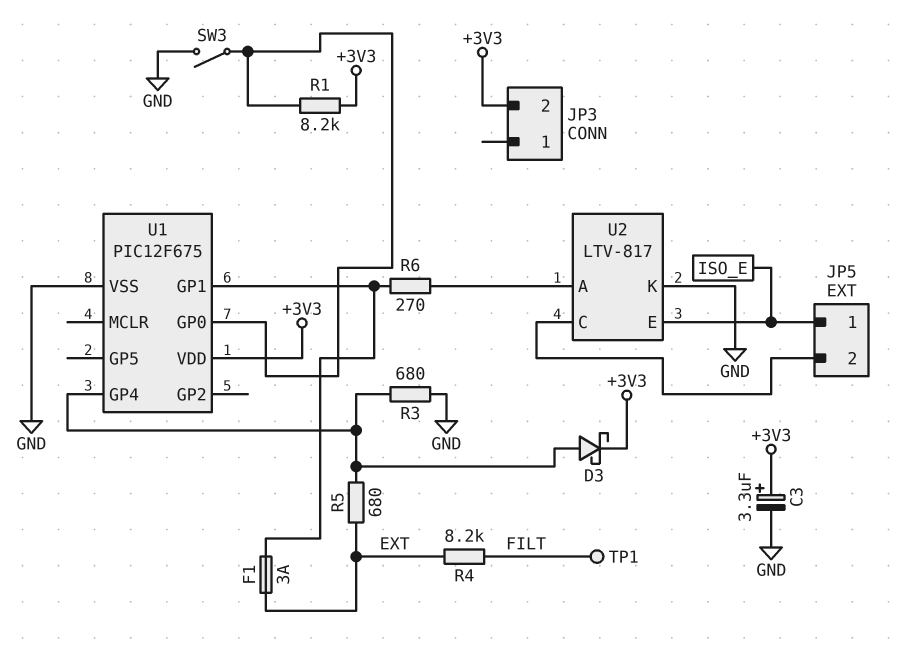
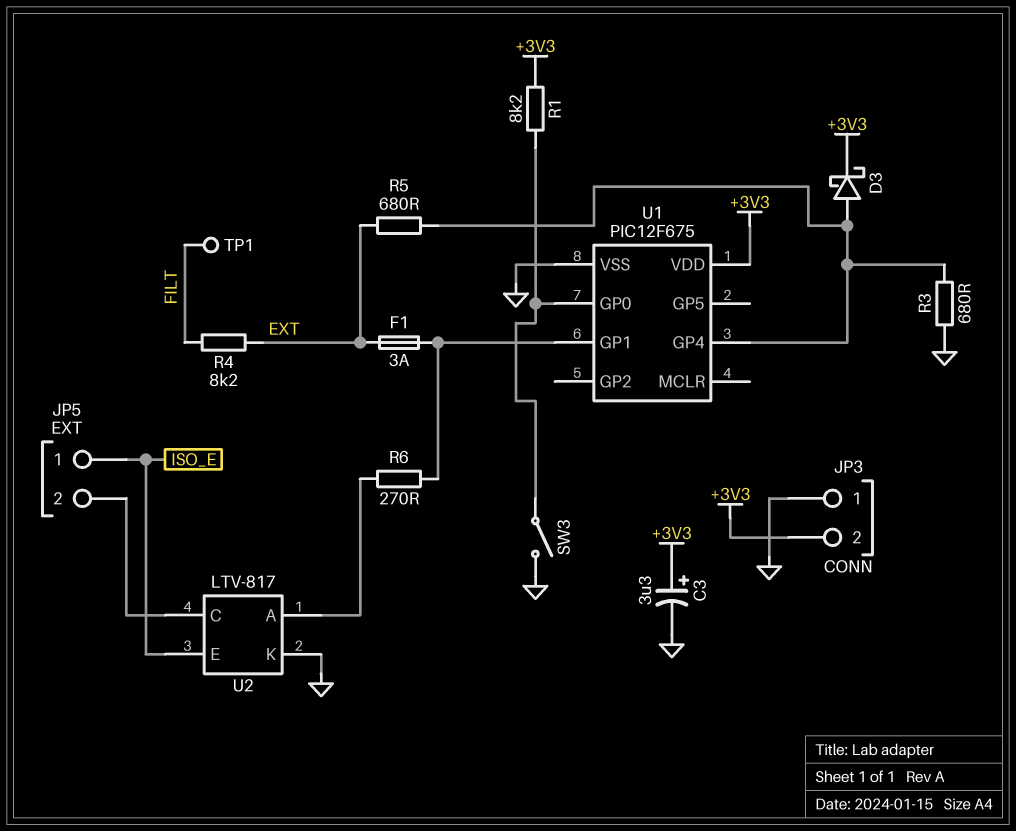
JP3 pin 1: none -> GND

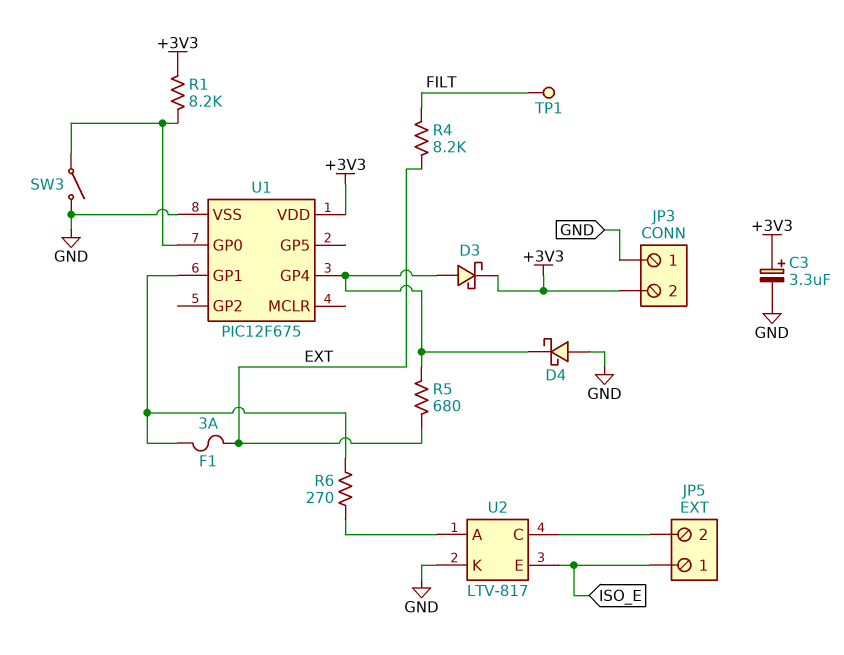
D4: none -> schottky (A GND, K U1/GP4)
R3: 680 (GND, U1/GP4) -> none

